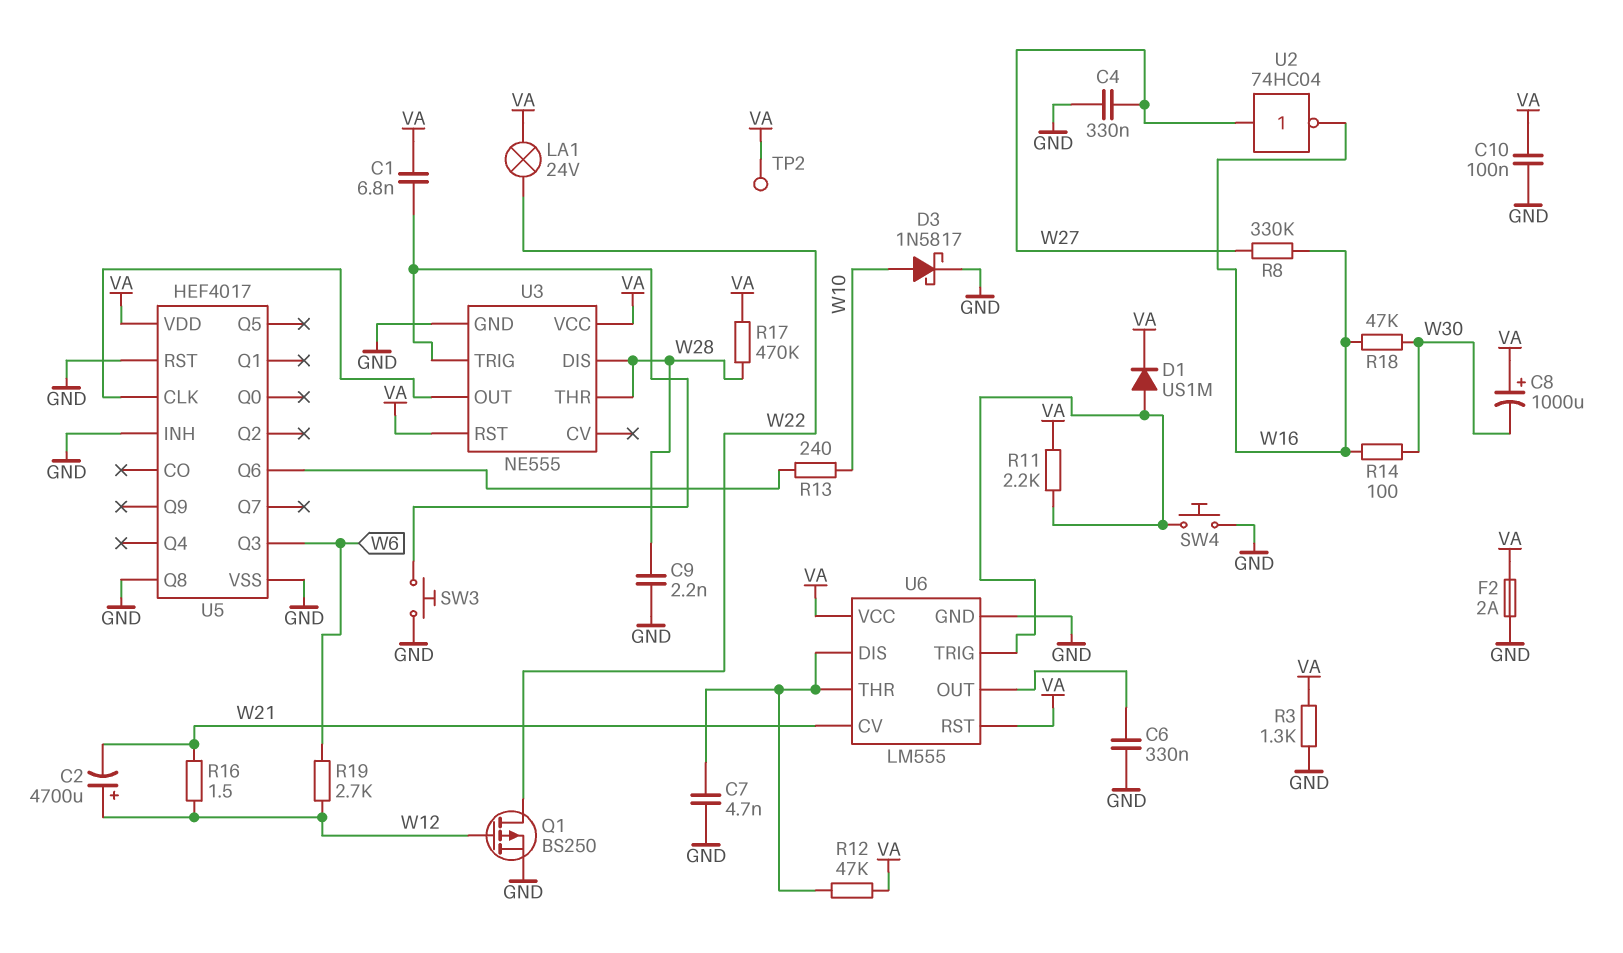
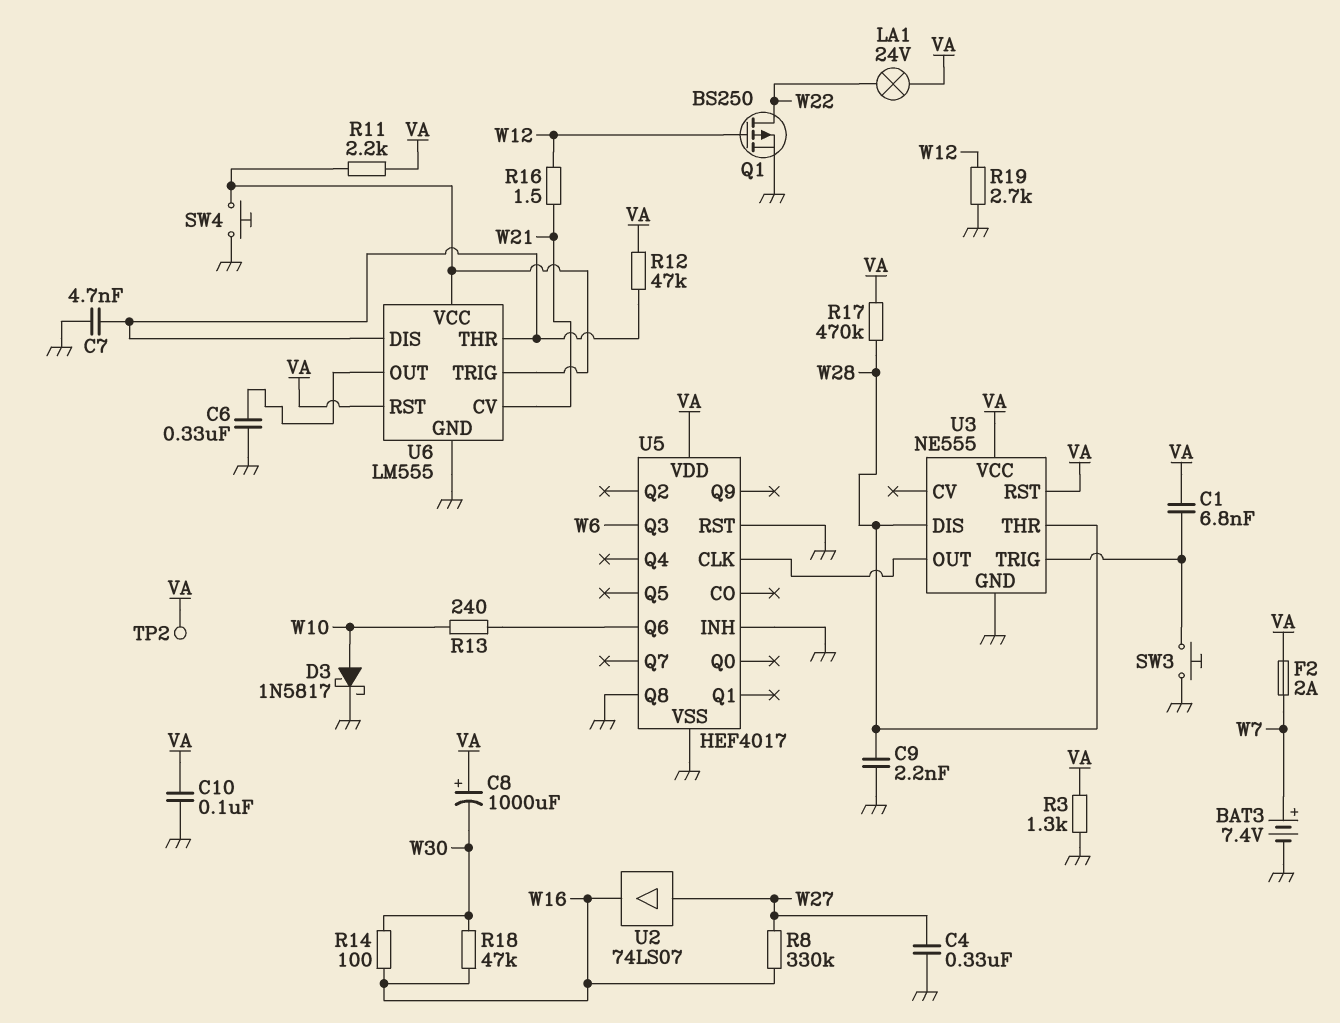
BAT3: none -> 7.4V (plus W7, minus GND)
C2: 4700uF (plus W12, minus W21) -> none
D1: diode US1M (A U6/TRIG, K VA) -> none
F2: 2A (GND, VA) -> 2A (VA, W7)
R19: 2.7k (W6, W12) -> 2.7k (GND, W12)
U2: NOT 74HC04 (in W27, out W16) -> buffer 74LS07 (in W27, out W16)
U6 pin VCC: VA -> U6/TRIG

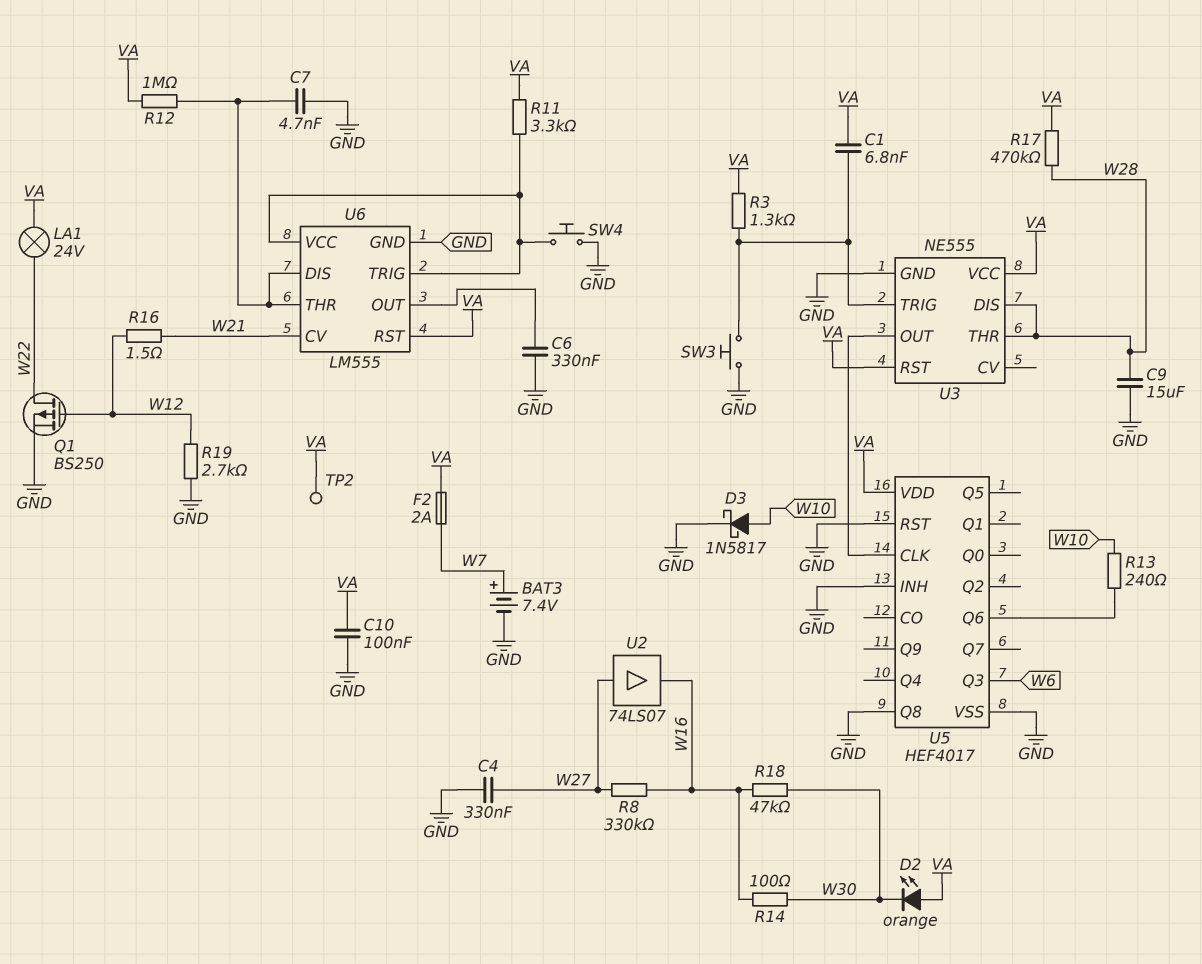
C8: 1000uF (plus VA, minus W30) -> none
C9: 2.2nF (GND, W28) -> 15uF (GND, W28)
D2: none -> LED orange (A VA, K W30)
R3: 1.3k (GND, VA) -> 1.3k (U3/TRIG, VA)
R11: 2.2k (U6/TRIG, VA) -> 3.3k (U6/TRIG, VA)
R12: 47k (U6/DIS, VA) -> 1M (U6/DIS, VA)

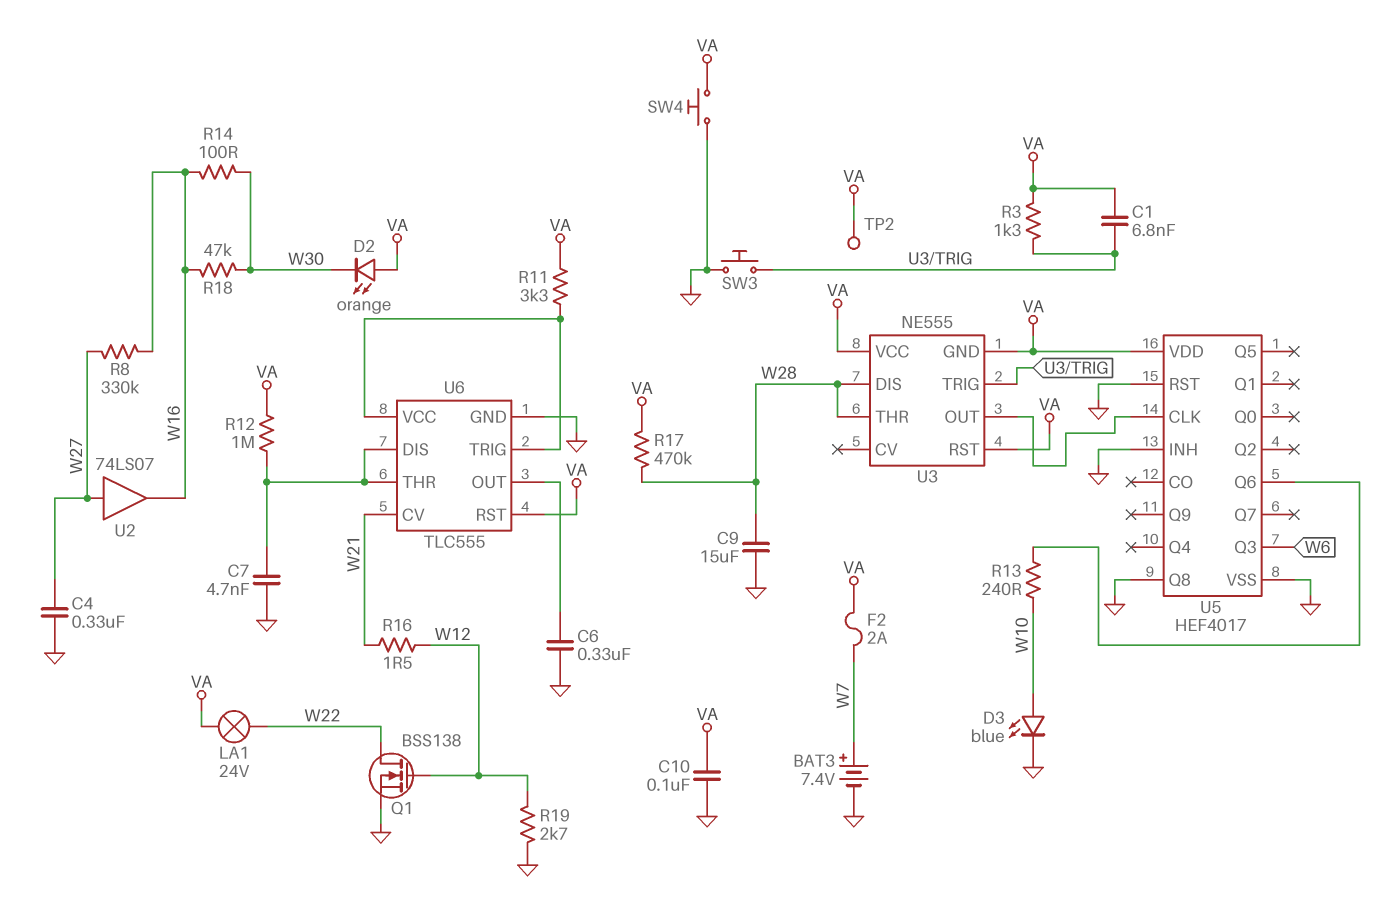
D3: schottky 1N5817 (A W10, K GND) -> LED blue (A W10, K GND)
Q1: PMOS BS250 (G W12, D W22, S GND) -> NMOS BSS138 (G W12, D W22, S GND)
SW4: button (GND, U6/TRIG) -> button (GND, VA)
U3 pin GND: GND -> VA
U6: LM555 -> TLC555

